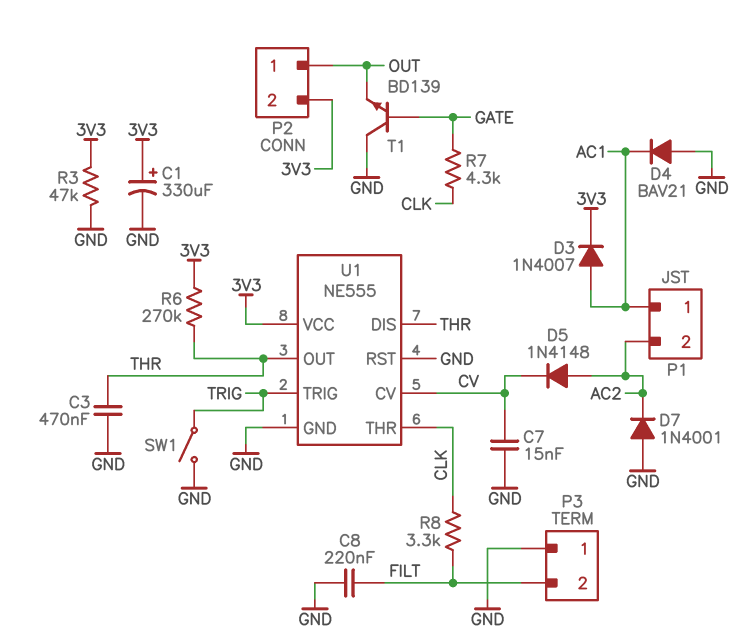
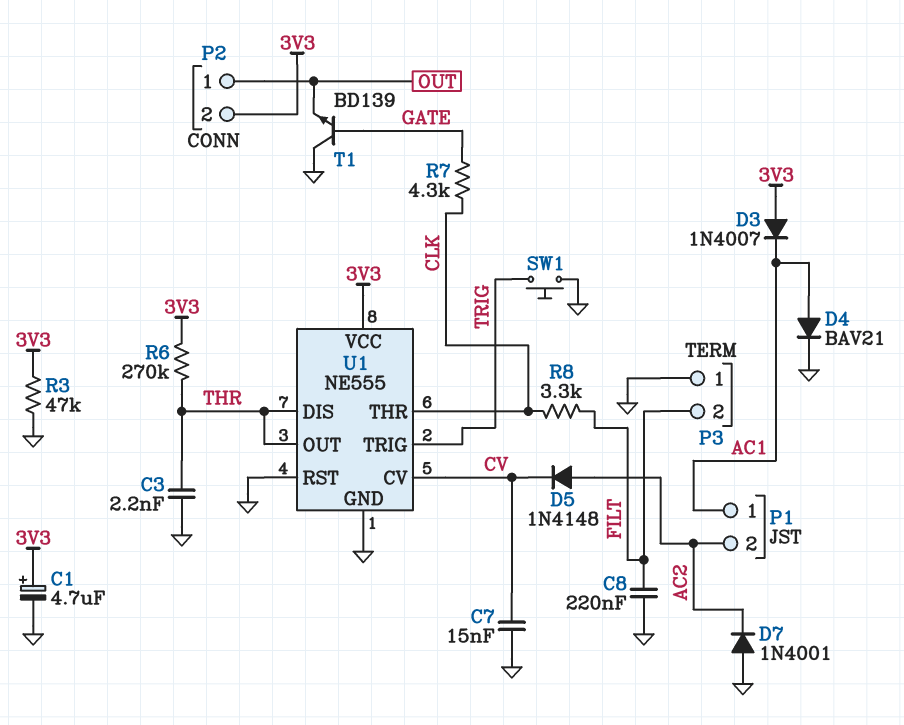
C1: 330uF (plus 3V3, minus GND) -> 4.7uF (plus 3V3, minus GND)
C3: 470nF (GND, THR) -> 2.2nF (GND, THR)
D3: diode 1N4007 (A AC1, K 3V3) -> diode 1N4007 (A 3V3, K AC1)
D4: diode BAV21 (A GND, K AC1) -> diode BAV21 (A AC1, K GND)
SW1: switch (GND, TRIG) -> button (GND, TRIG)

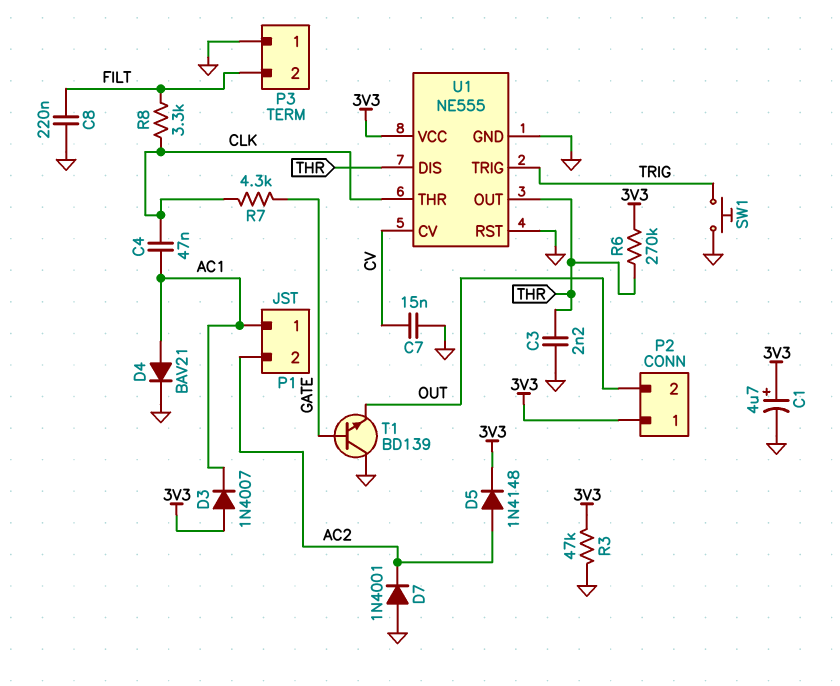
C4: none -> 47nF (AC1, CLK)
D5: diode 1N4148 (A AC2, K CV) -> diode 1N4148 (A AC2, K 3V3)
P2 pin 1: OUT -> 3V3
P2 pin 2: 3V3 -> OUT

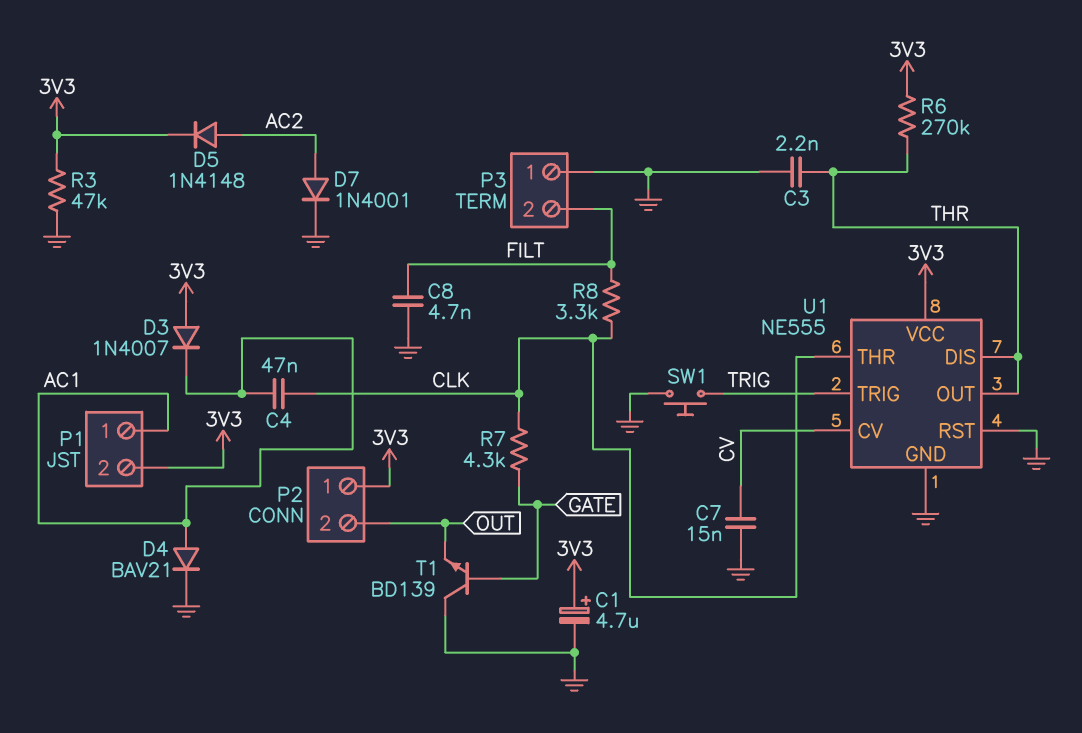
C8: 220nF (FILT, GND) -> 4.7nF (FILT, GND)
D7: diode 1N4001 (A GND, K AC2) -> diode 1N4001 (A AC2, K GND)
P1 pin 2: AC2 -> 3V3

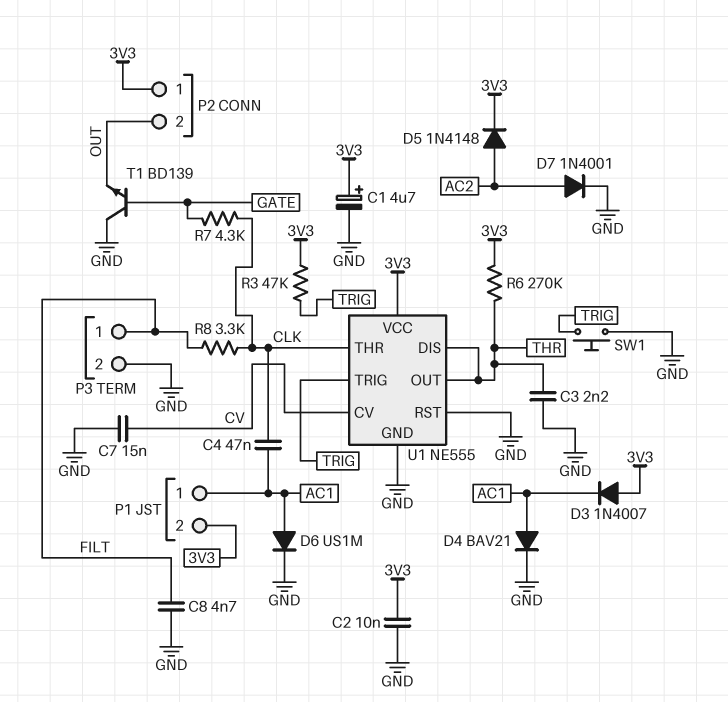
C2: none -> 10nF (3V3, GND)
D6: none -> diode US1M (A AC1, K GND)
P3 pin 1: GND -> FILT
P3 pin 2: FILT -> GND
R3: 47k (3V3, GND) -> 47k (3V3, TRIG)

